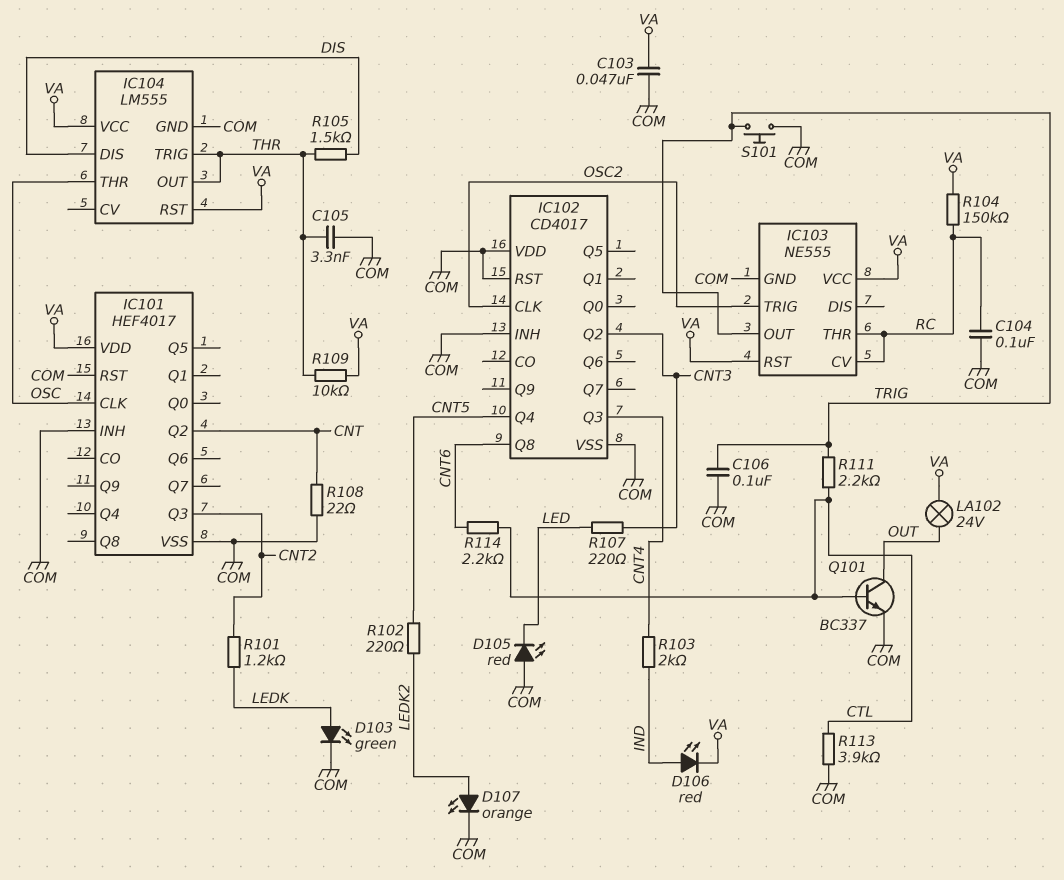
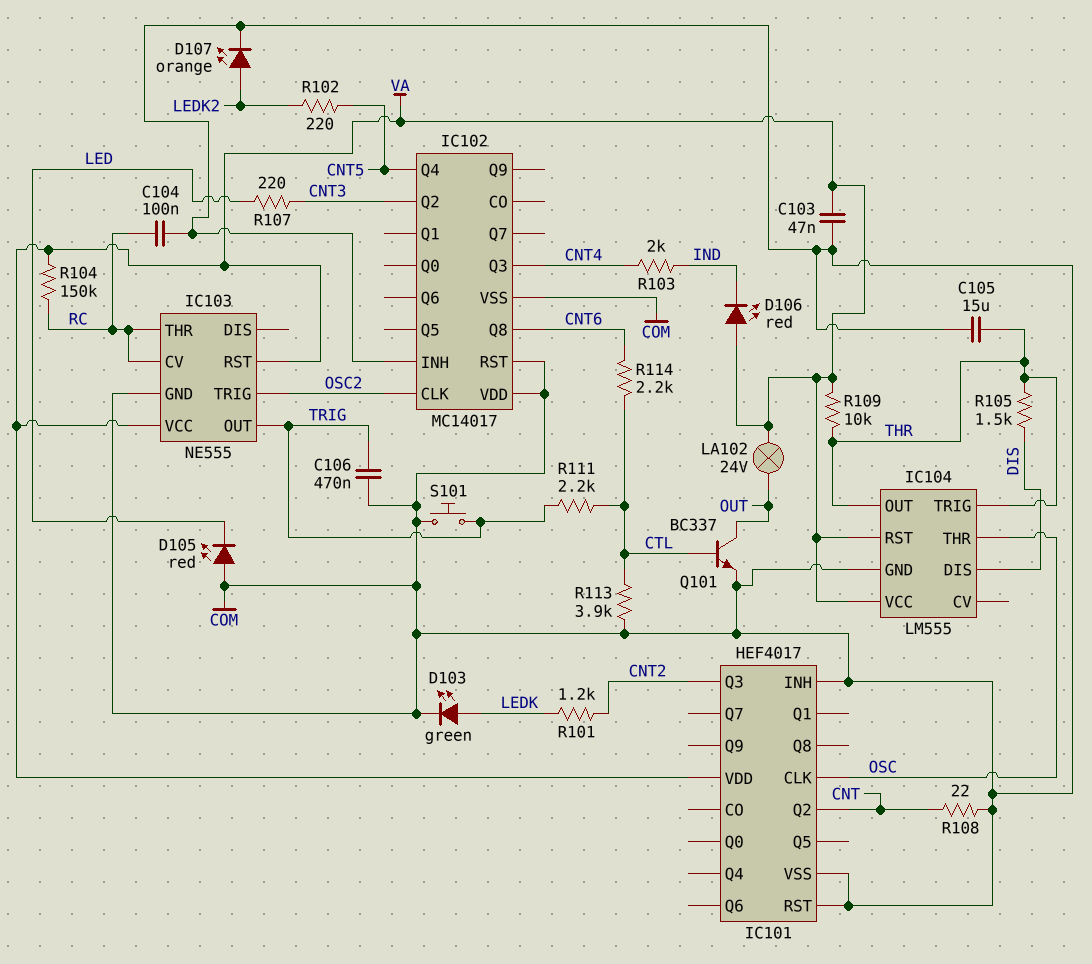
C105: 3.3nF (COM, THR) -> 15uF (COM, THR)
C106: 100nF (COM, TRIG) -> 470nF (COM, TRIG)
D106: LED red (A IND, K VA) -> LED red (A VA, K IND)
IC102: CD4017 -> MC14017

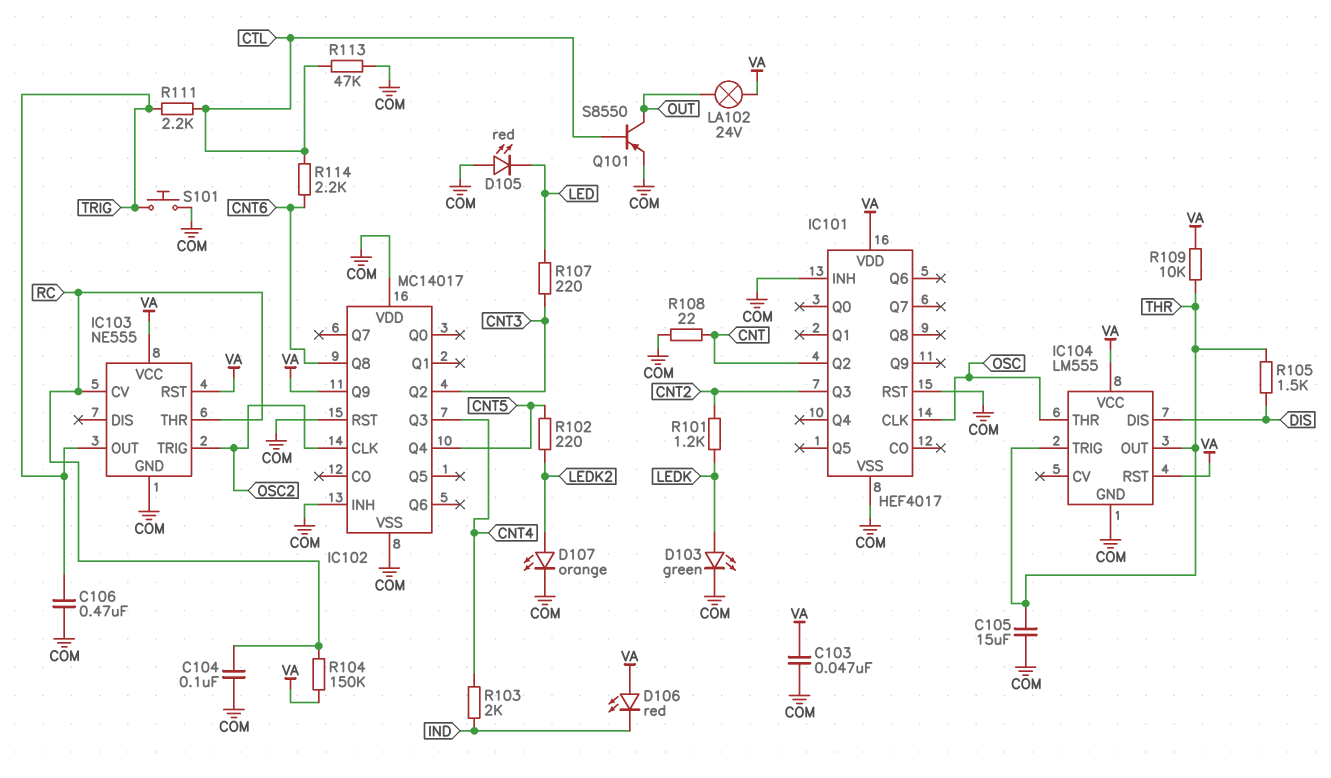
IC102 pin Q9: none -> VA
Q101: NPN BC337 (B CTL, C OUT, E COM) -> PNP S8550 (B CTL, C OUT, E COM)
R113: 3.9k (COM, CTL) -> 47k (COM, CTL)

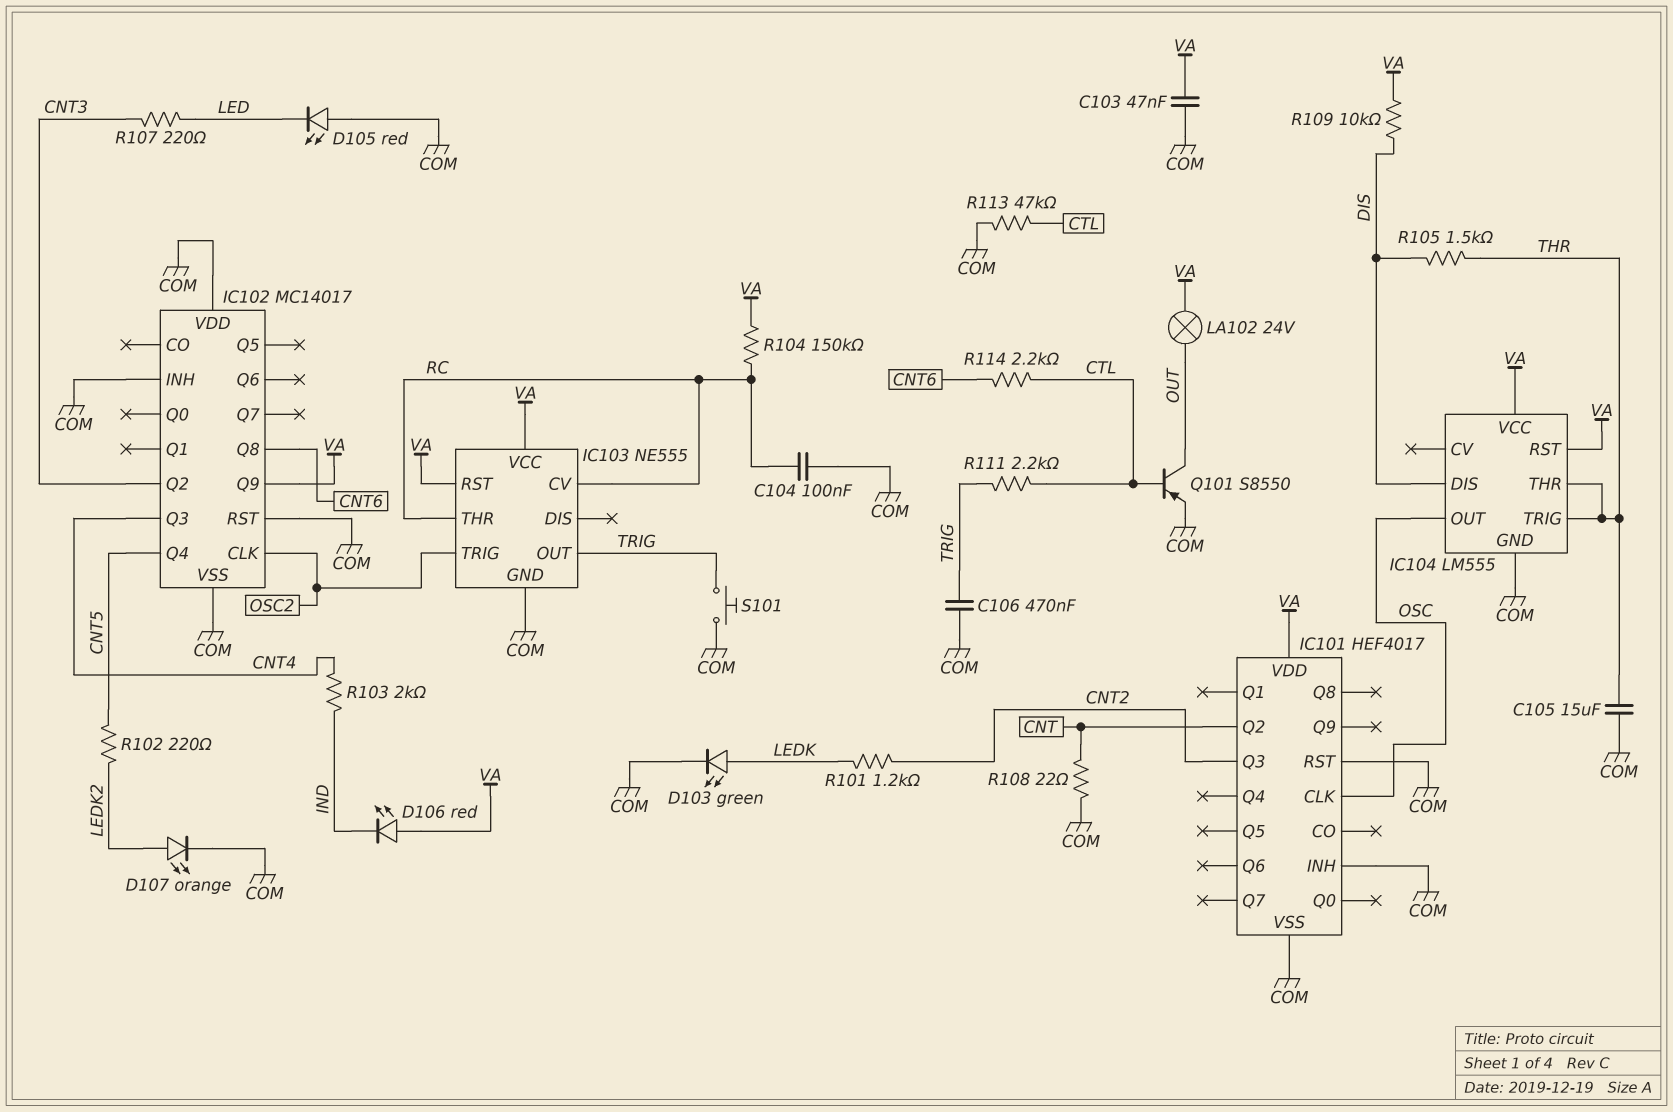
IC104 pin OUT: THR -> OSC
IC104 pin THR: OSC -> THR
R109: 10k (THR, VA) -> 10k (DIS, VA)

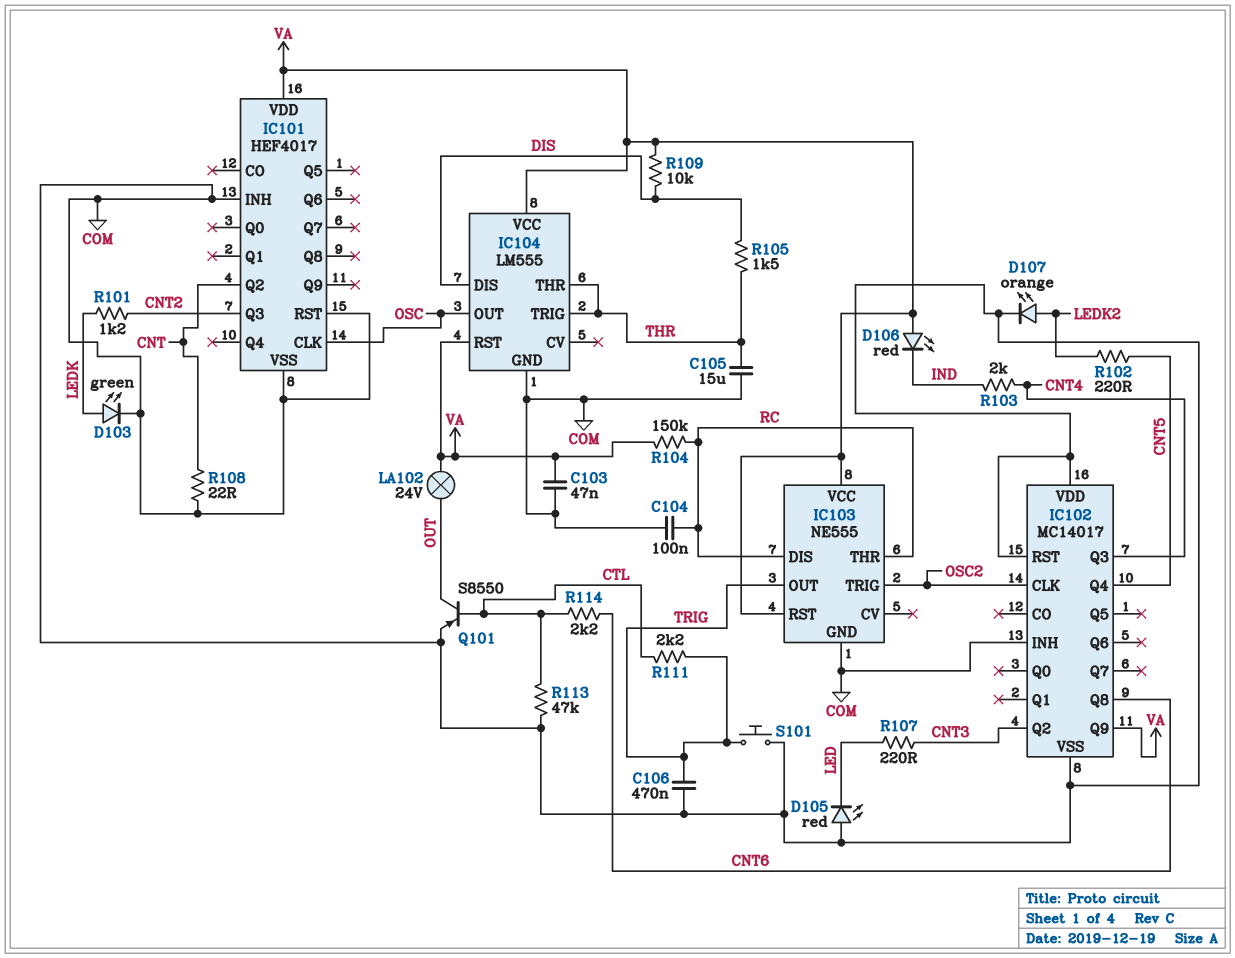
IC103 pin CV: RC -> none
IC103 pin DIS: none -> RC

